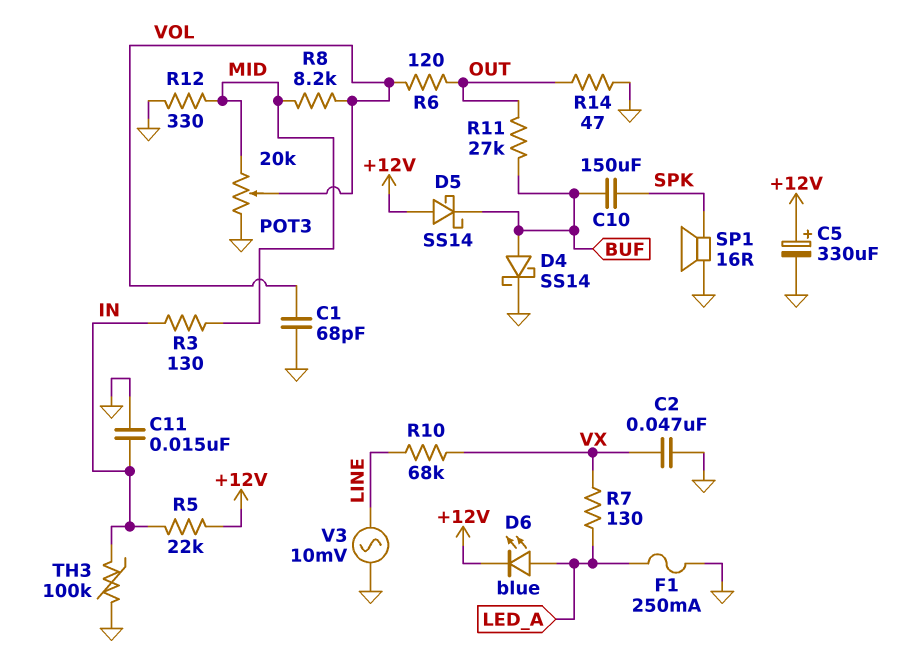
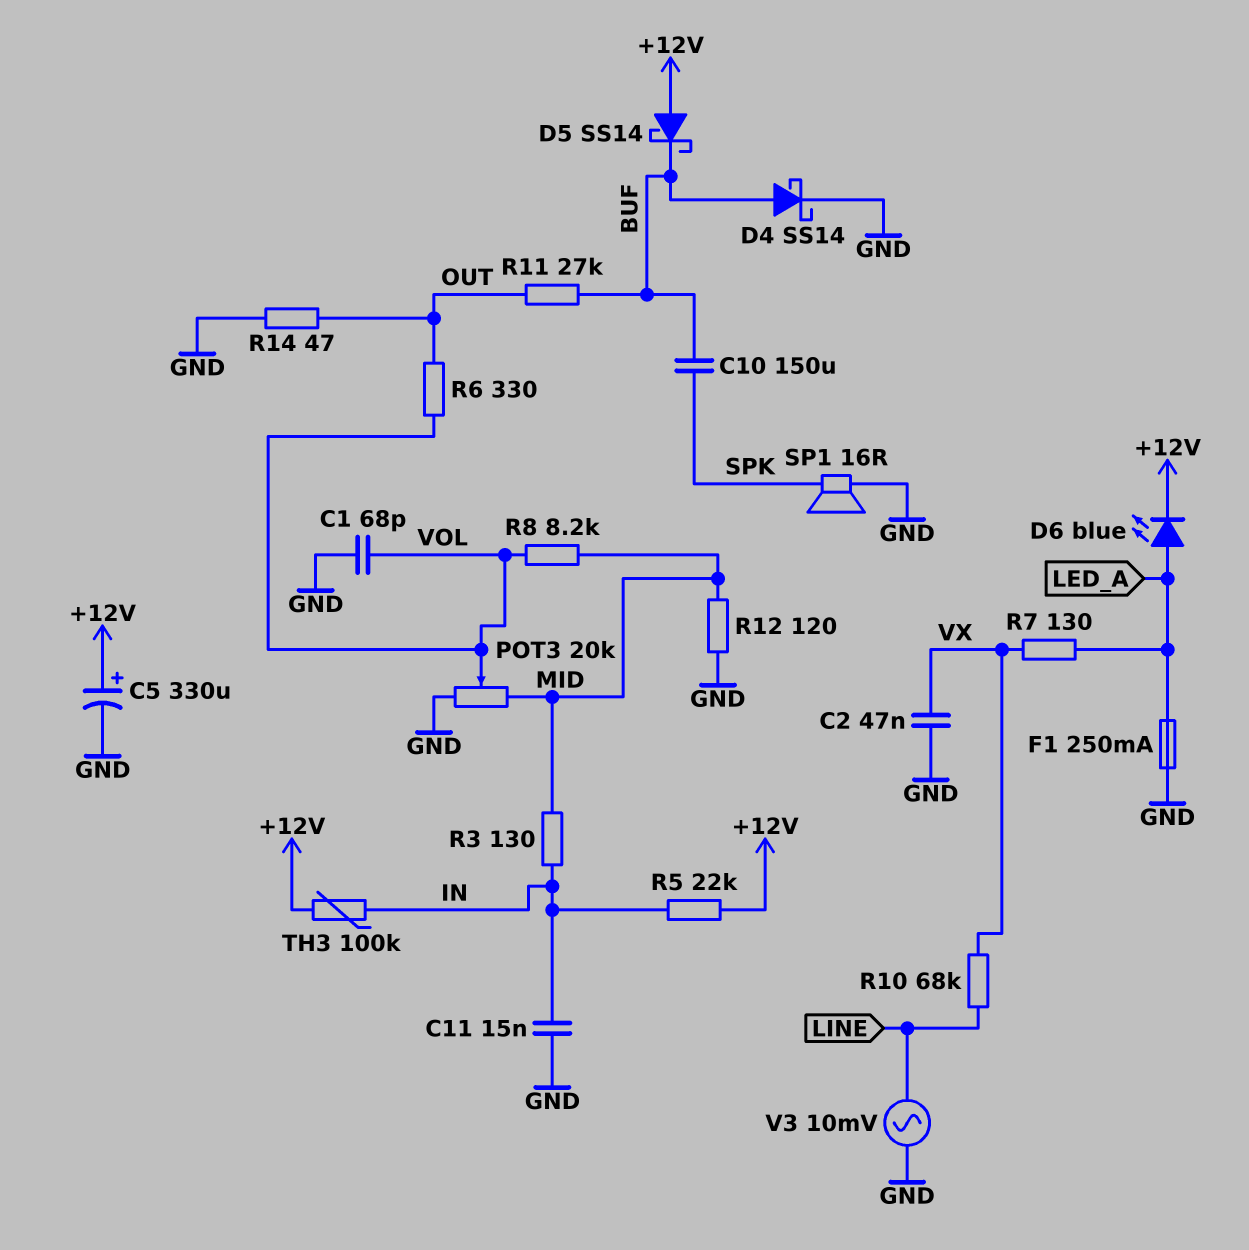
R6: 120 (OUT, VOL) -> 330 (OUT, VOL)
R12: 330 (GND, MID) -> 120 (GND, MID)
TH3: 100k (GND, IN) -> 100k (+12V, IN)

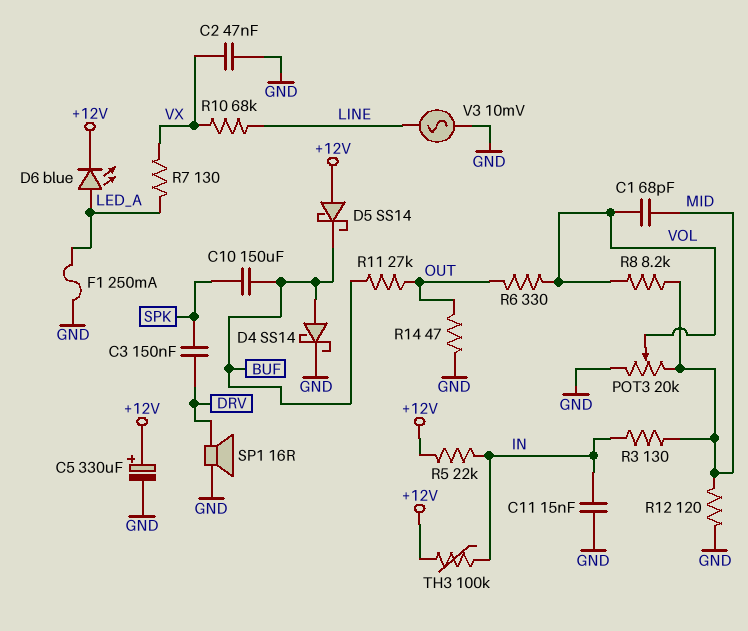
C1: 68pF (GND, VOL) -> 68pF (MID, VOL)
C3: none -> 150nF (DRV, SPK)
SP1: speaker 16R (GND, SPK) -> speaker 16R (DRV, GND)

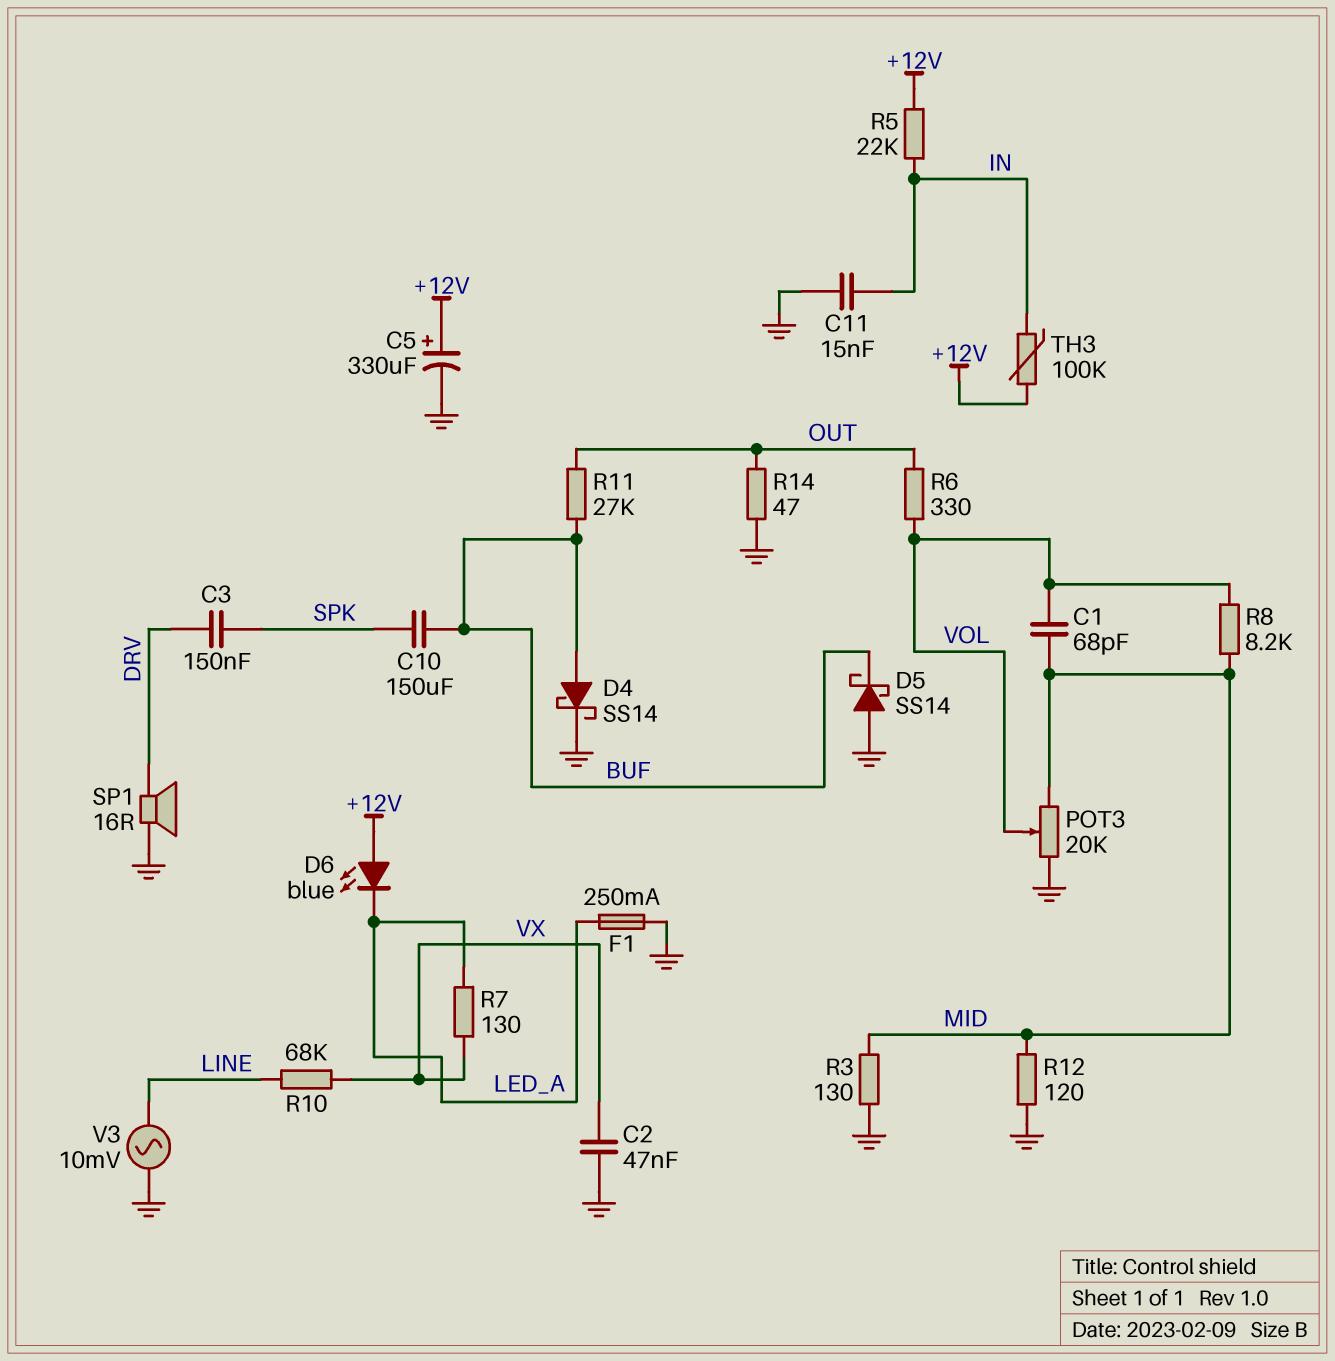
D5: schottky SS14 (A +12V, K BUF) -> schottky SS14 (A GND, K BUF)
D6: LED blue (A LED_A, K +12V) -> LED blue (A +12V, K LED_A)
R3: 130 (IN, MID) -> 130 (GND, MID)

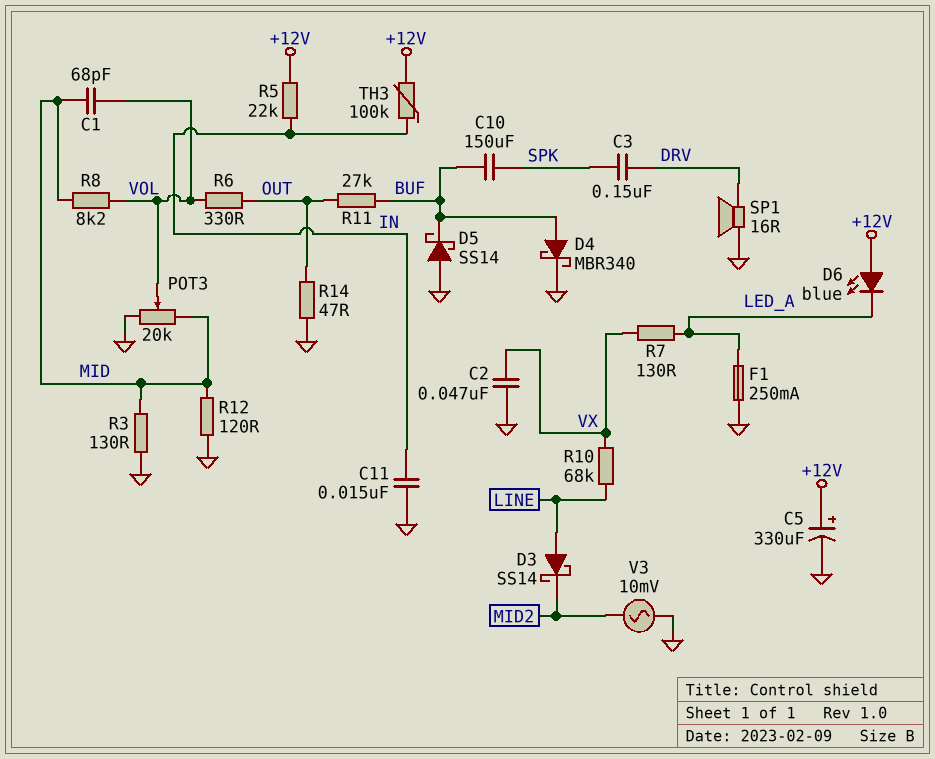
D3: none -> schottky SS14 (A LINE, K MID2)
D4: schottky SS14 (A BUF, K GND) -> schottky MBR340 (A BUF, K GND)
V3: AC 10mV (GND, LINE) -> AC 10mV (GND, MID2)

